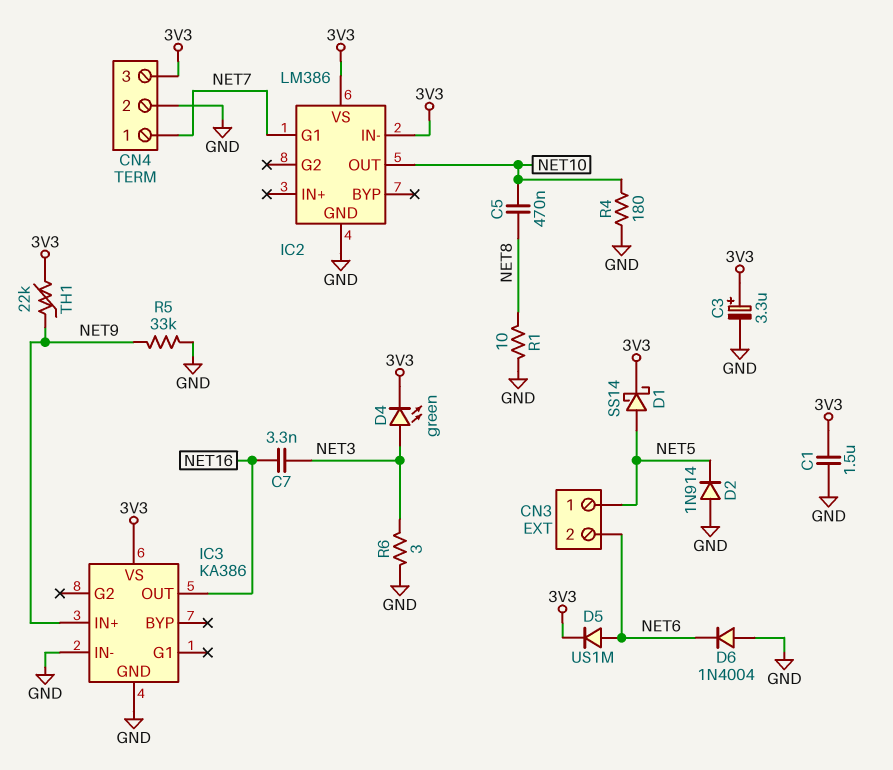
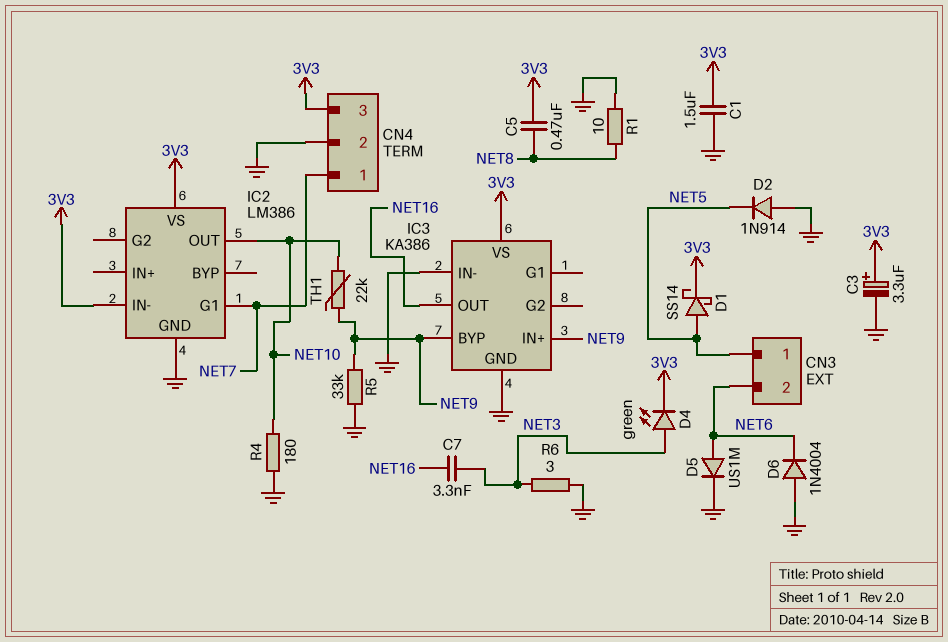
C5: 470nF (NET8, NET10) -> 470nF (3V3, NET8)
D5: diode US1M (A NET6, K 3V3) -> diode US1M (A NET6, K GND)
IC3 pin BYP: none -> NET9
TH1: 22k (3V3, NET9) -> 22k (NET9, NET10)

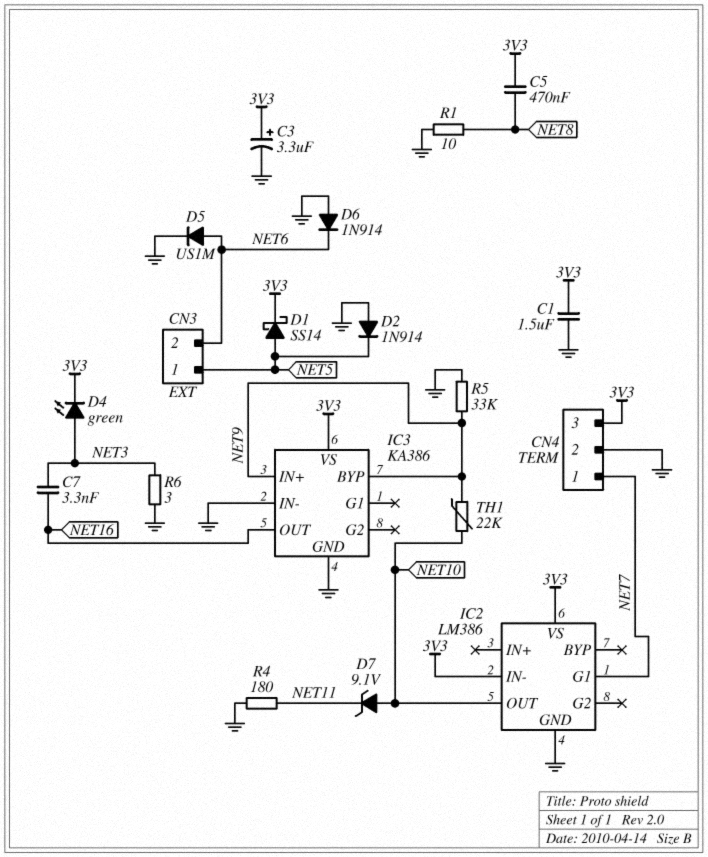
D6: diode 1N4004 (A GND, K NET6) -> diode 1N914 (A GND, K NET6)
D7: none -> zener 9.1V (A NET10, K NET11)
R4: 180 (GND, NET10) -> 180 (GND, NET11)

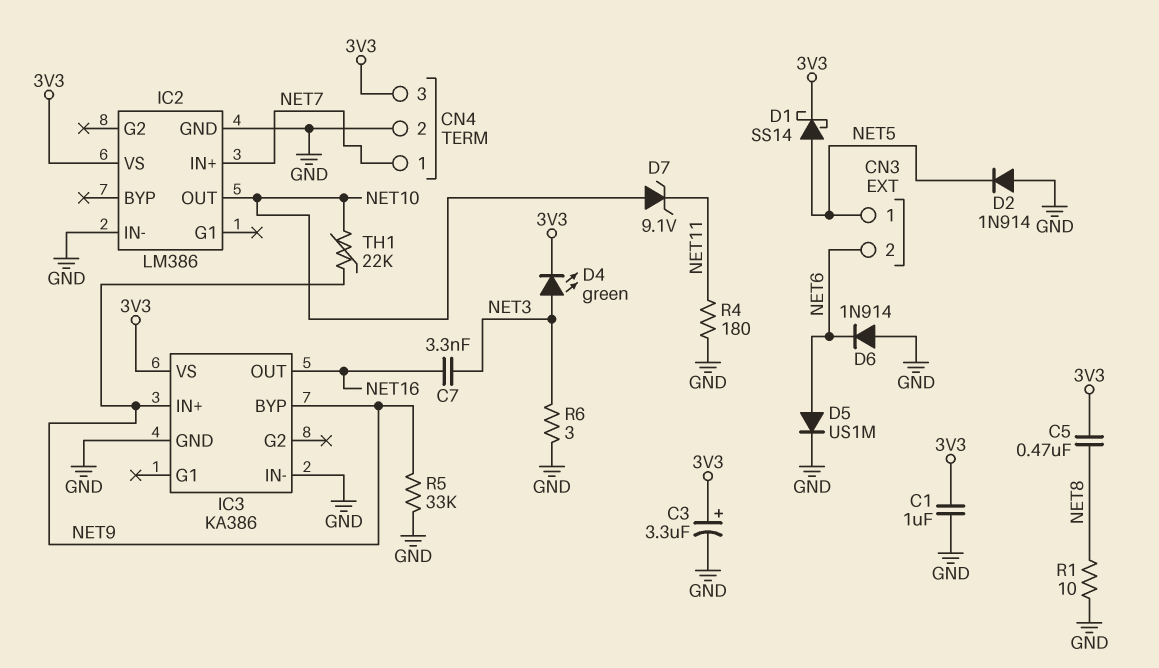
C1: 1.5uF (3V3, GND) -> 1uF (3V3, GND)
IC2 pin G1: NET7 -> none
IC2 pin IN+: none -> NET7
IC2 pin IN-: 3V3 -> GND

